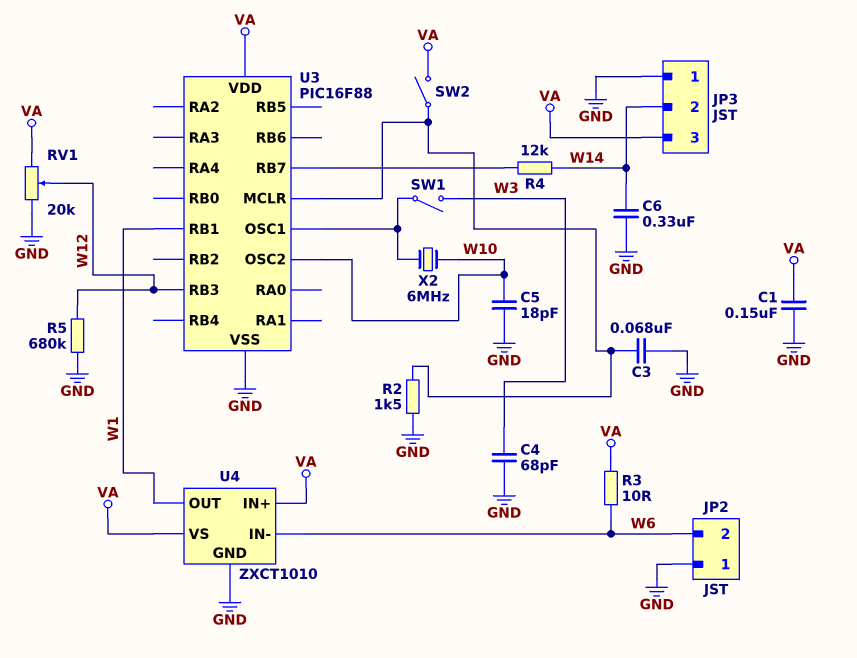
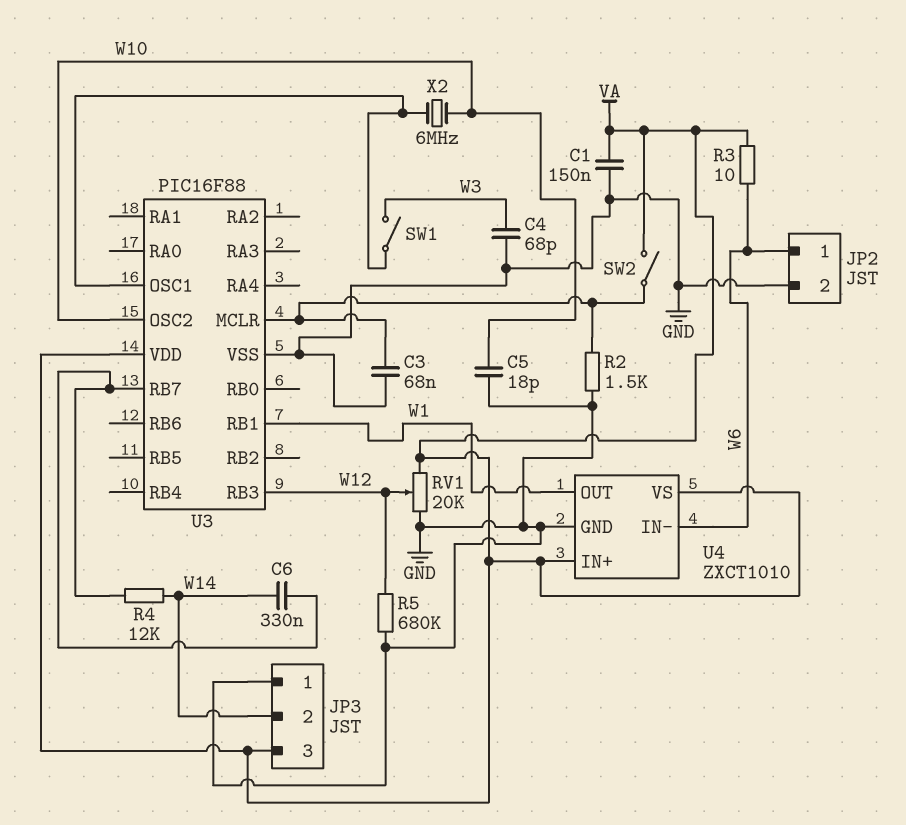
C6: 330nF (GND, W14) -> 330nF (U3/RB7, W14)
JP2 pin 1: GND -> W6
JP2 pin 2: W6 -> GND

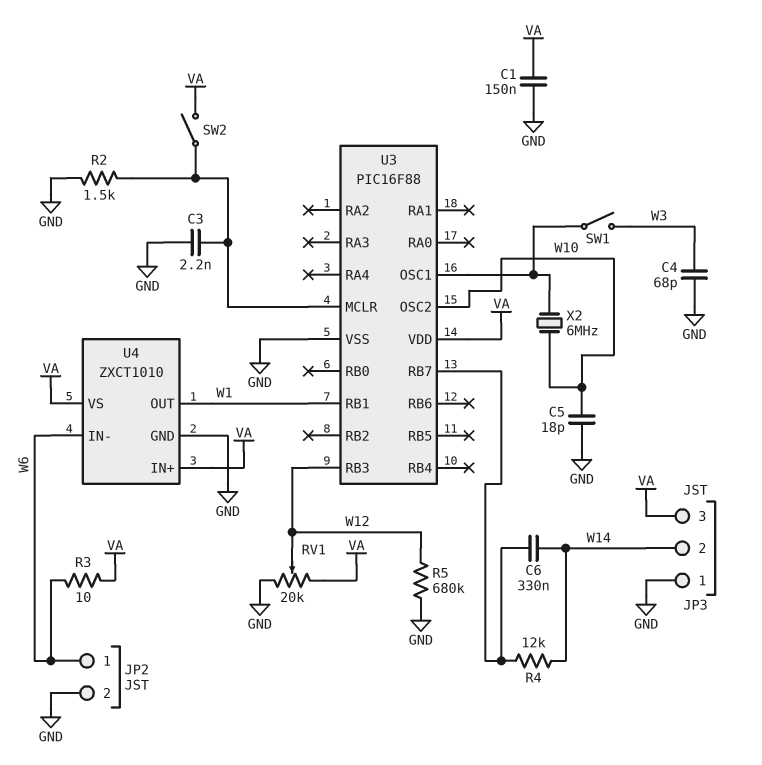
C3: 68nF (GND, U3/MCLR) -> 2.2nF (GND, U3/MCLR)

